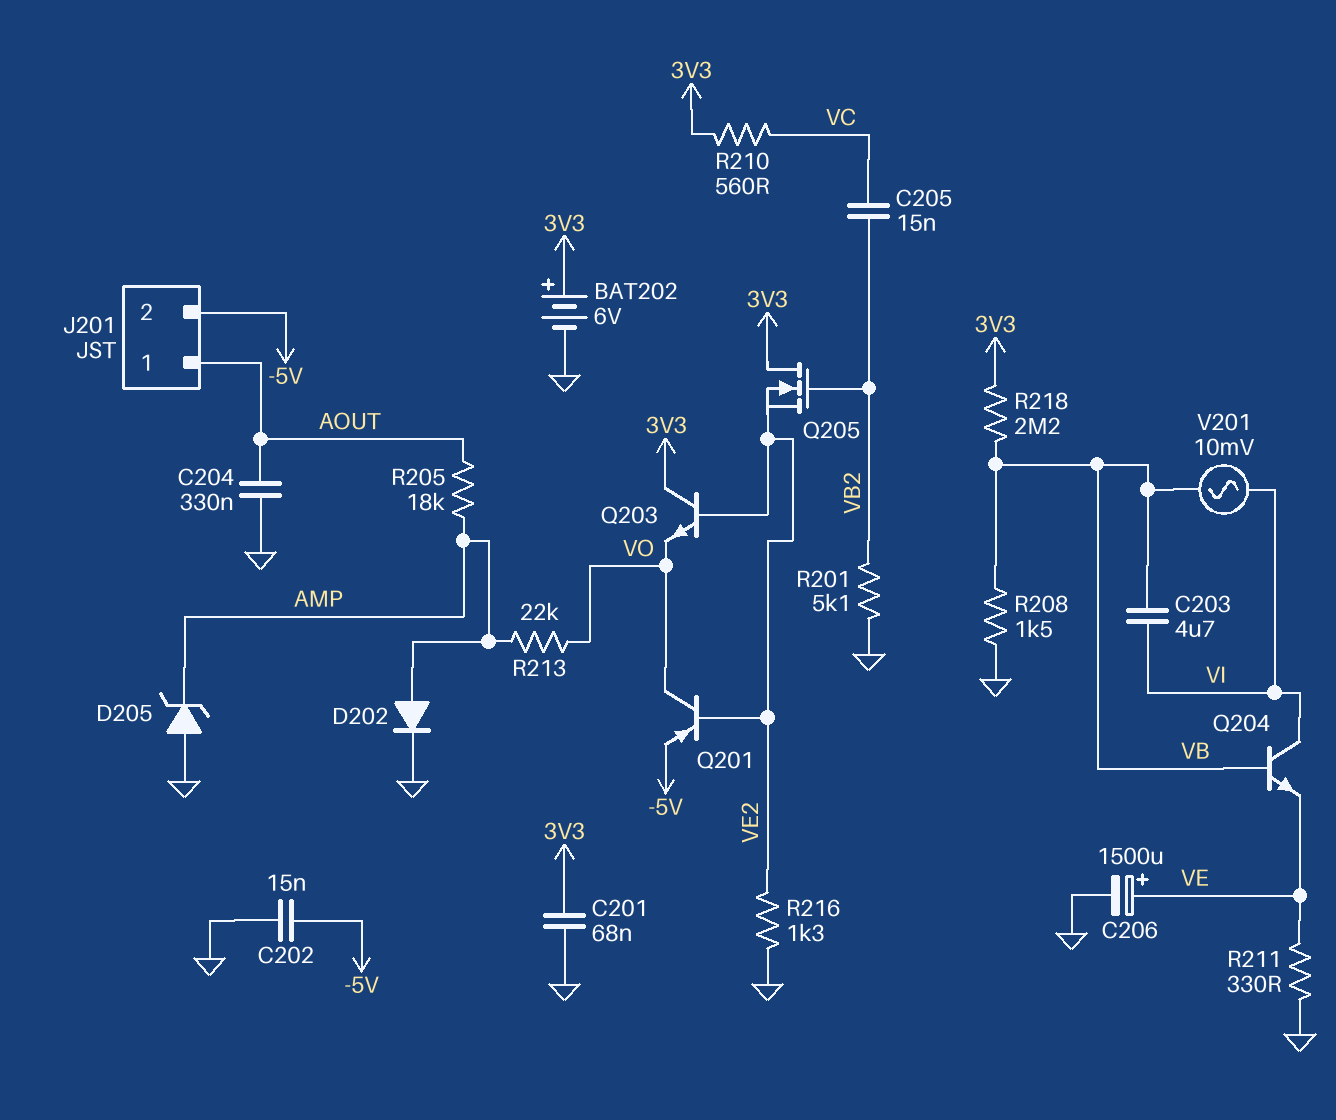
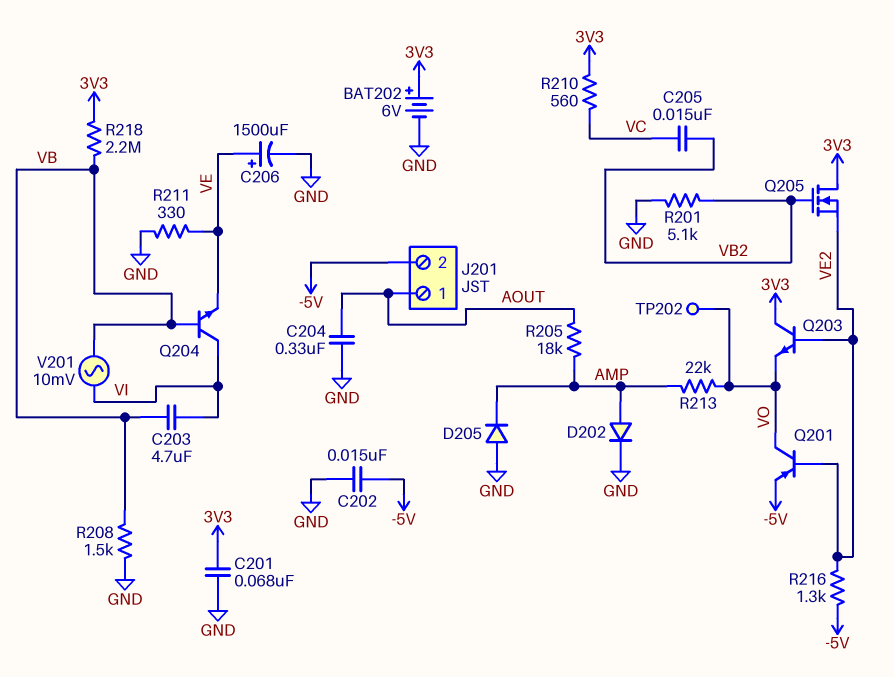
D205: zener (A GND, K AMP) -> diode (A GND, K AMP)
R216: 1.3k (GND, VE2) -> 1.3k (-5V, VE2)
TP202: none -> test point (VO)

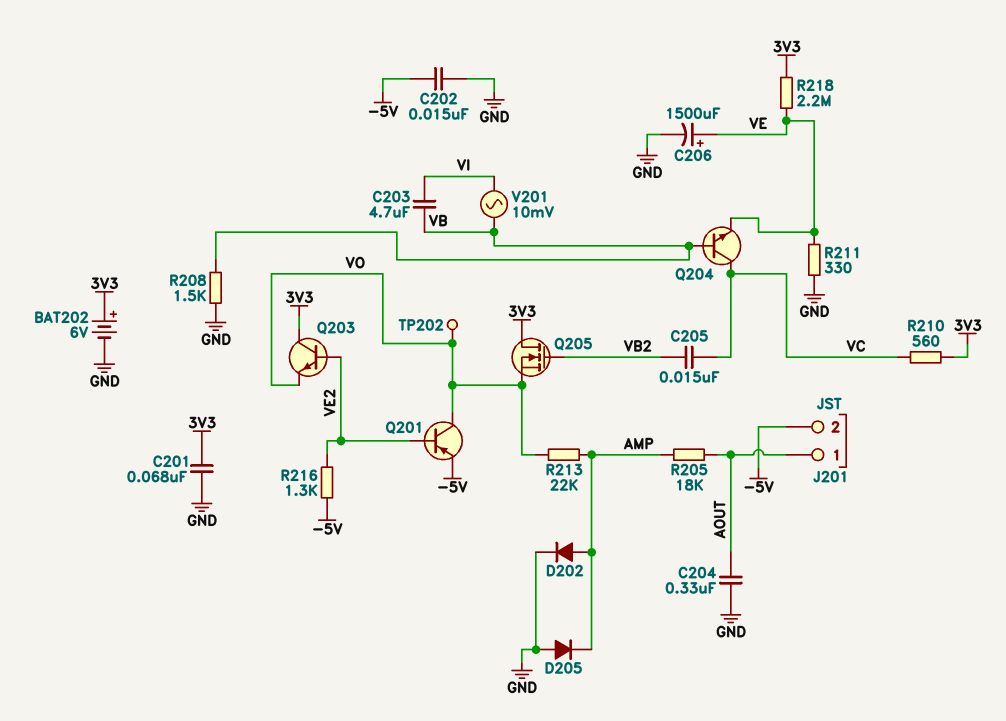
Q204: NPN (B VB, C VI, E VE) -> NPN (B VB, C VC, E VE)
Q205: NMOS (G VB2, D 3V3, S VE2) -> NMOS (G VB2, D 3V3, S VO)
R201: 5.1k (GND, VB2) -> none
R218: 2.2M (3V3, VB) -> 2.2M (3V3, VE)

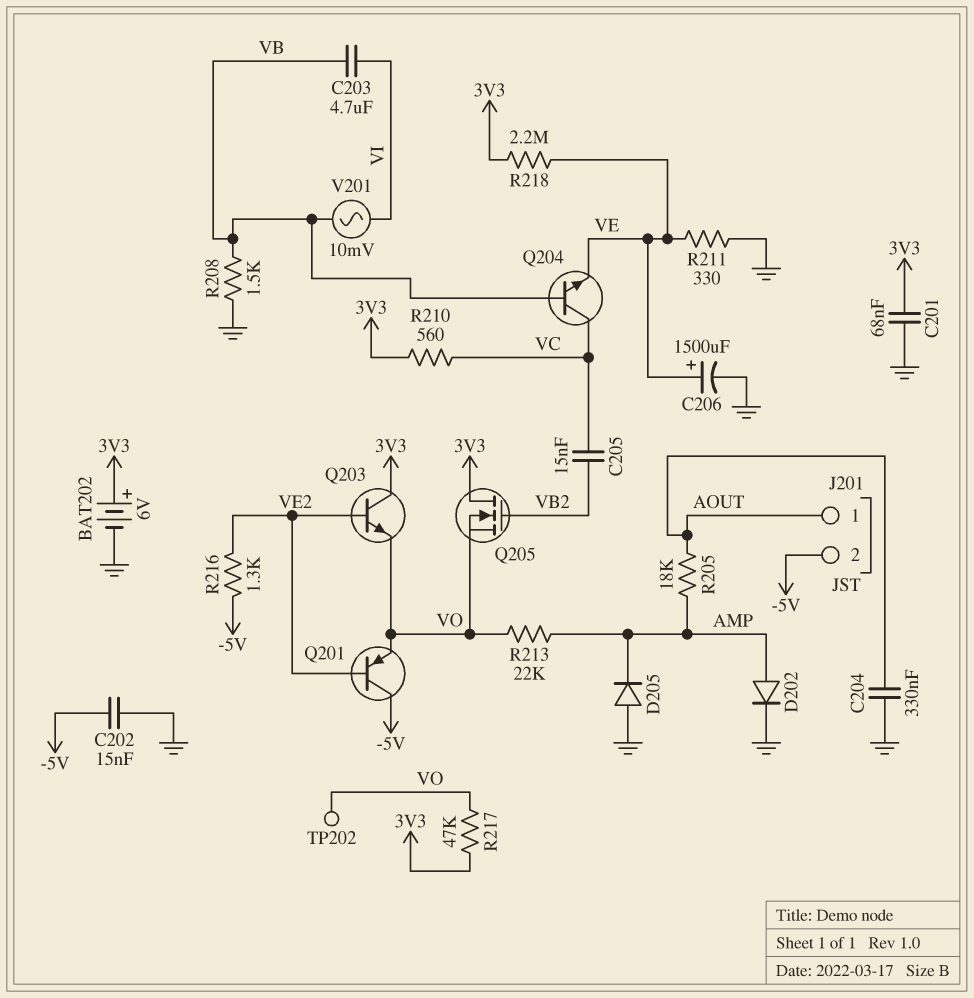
Q201: PNP (B VE2, C VO, E -5V) -> PNP (B VE2, C -5V, E VO)
R217: none -> 47k (3V3, VO)

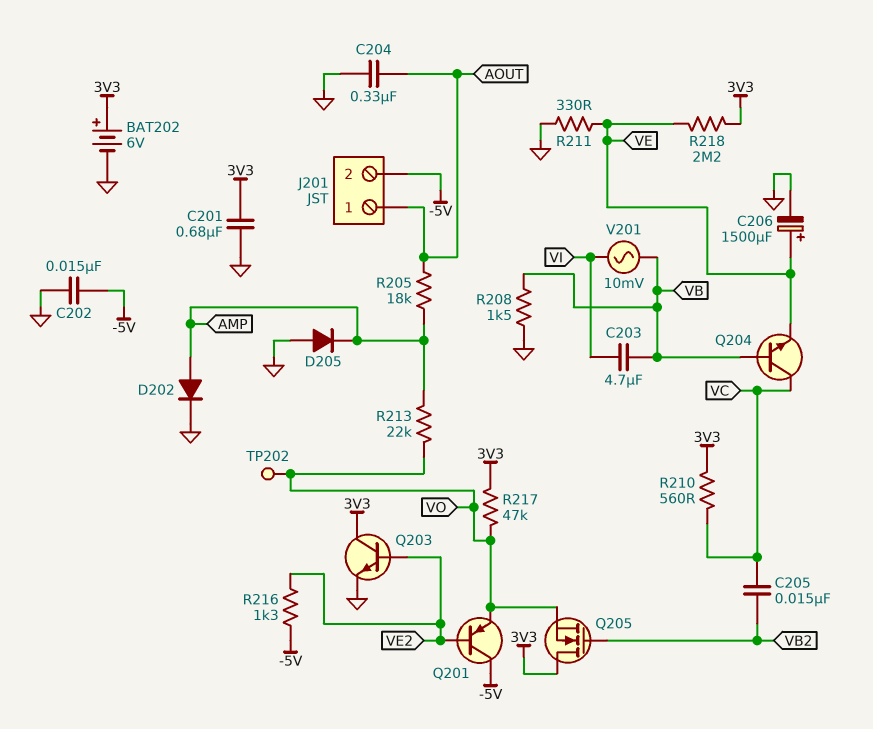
C201: 68nF (3V3, GND) -> 680nF (3V3, GND)
Q203: NPN (B VE2, C 3V3, E VO) -> NPN (B VE2, C 3V3, E GND)

